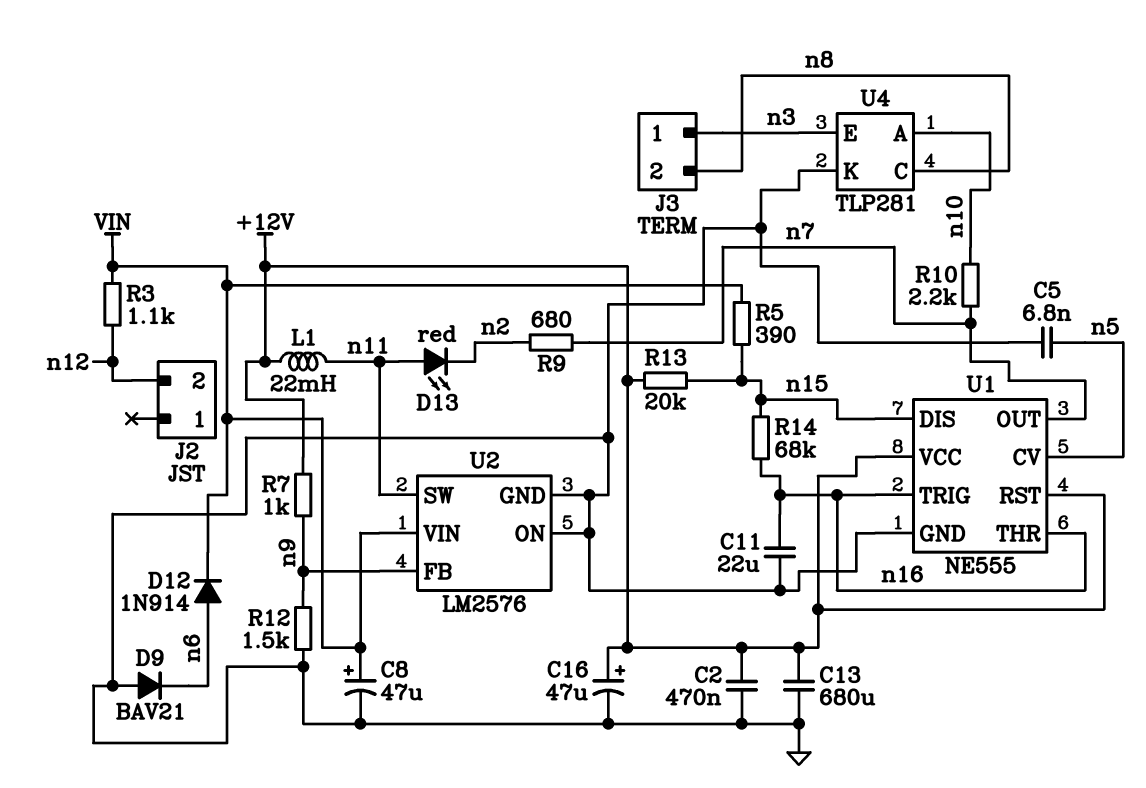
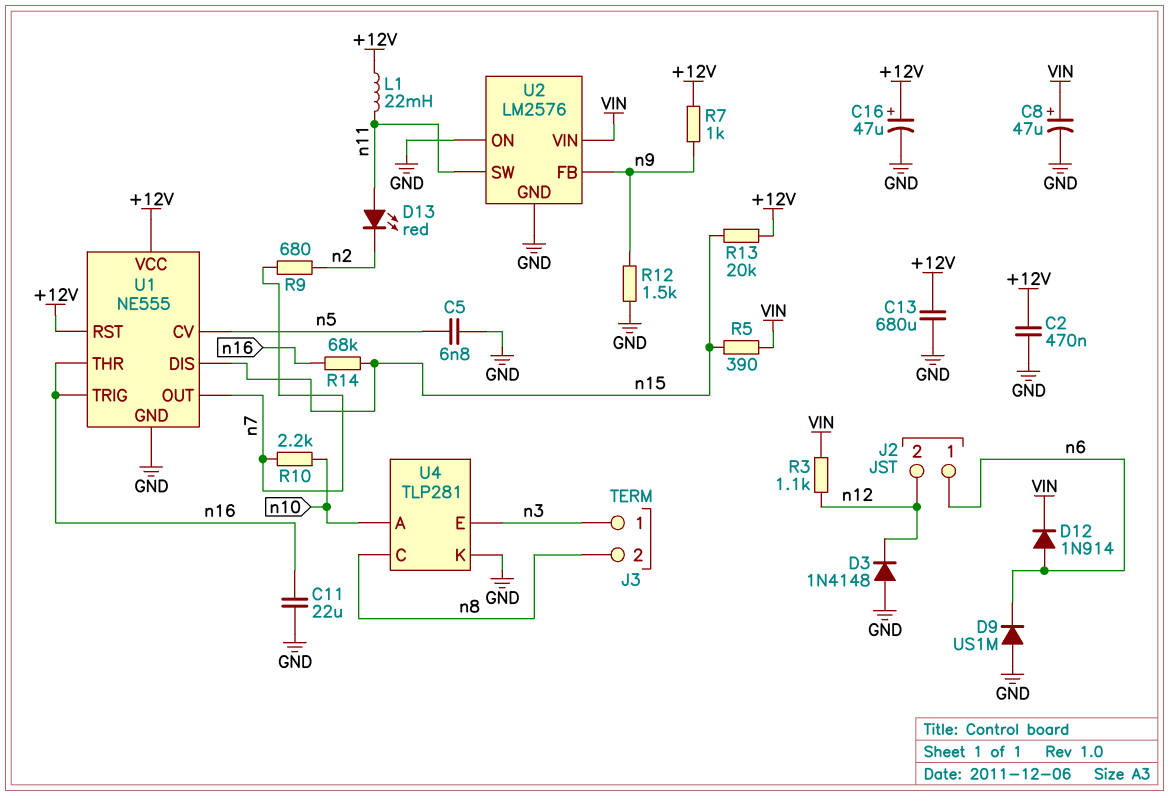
D3: none -> diode 1N4148 (A GND, K n12)
D9: diode BAV21 (A GND, K n6) -> diode US1M (A GND, K n6)
J2 pin 1: none -> n6

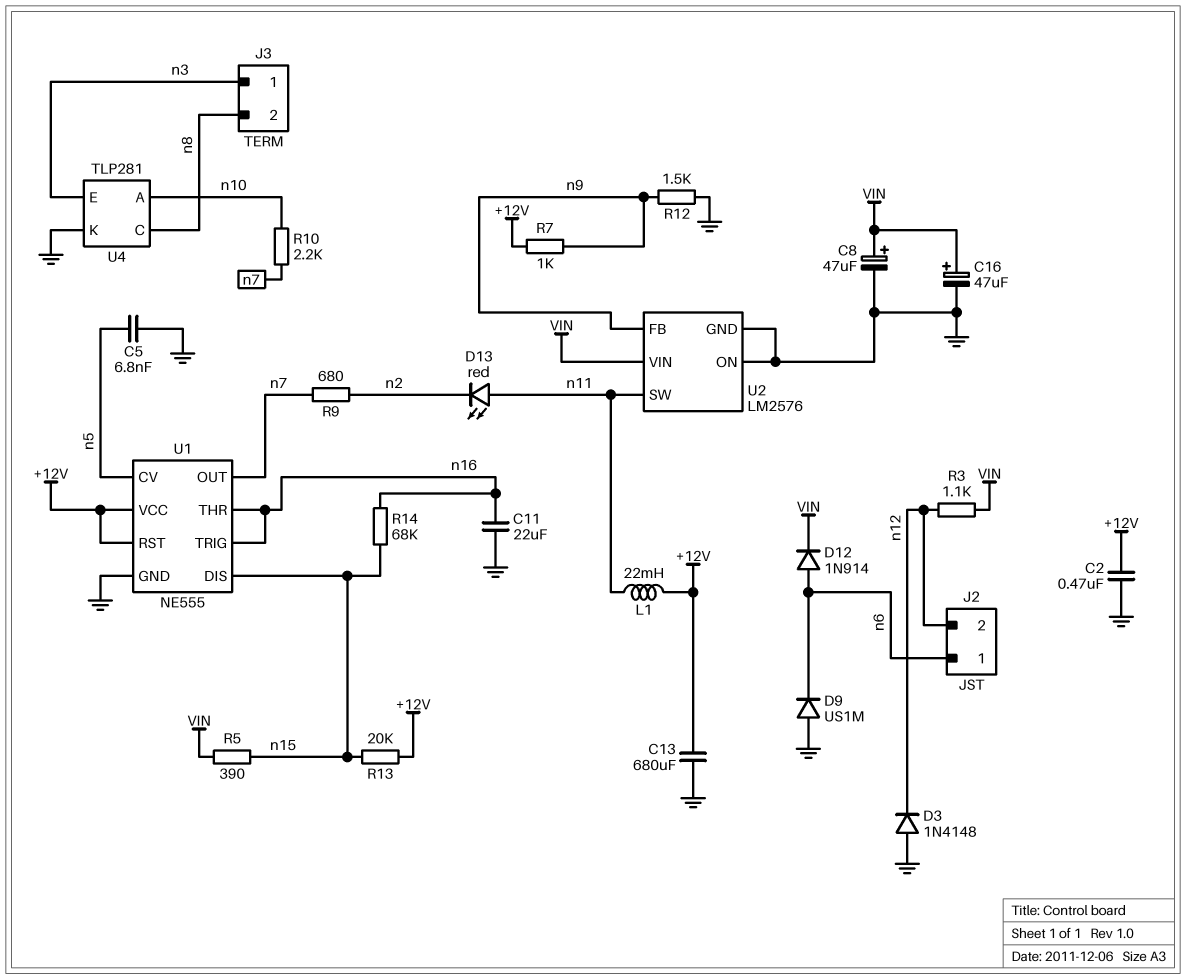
C16: 47uF (plus +12V, minus GND) -> 47uF (plus VIN, minus GND)

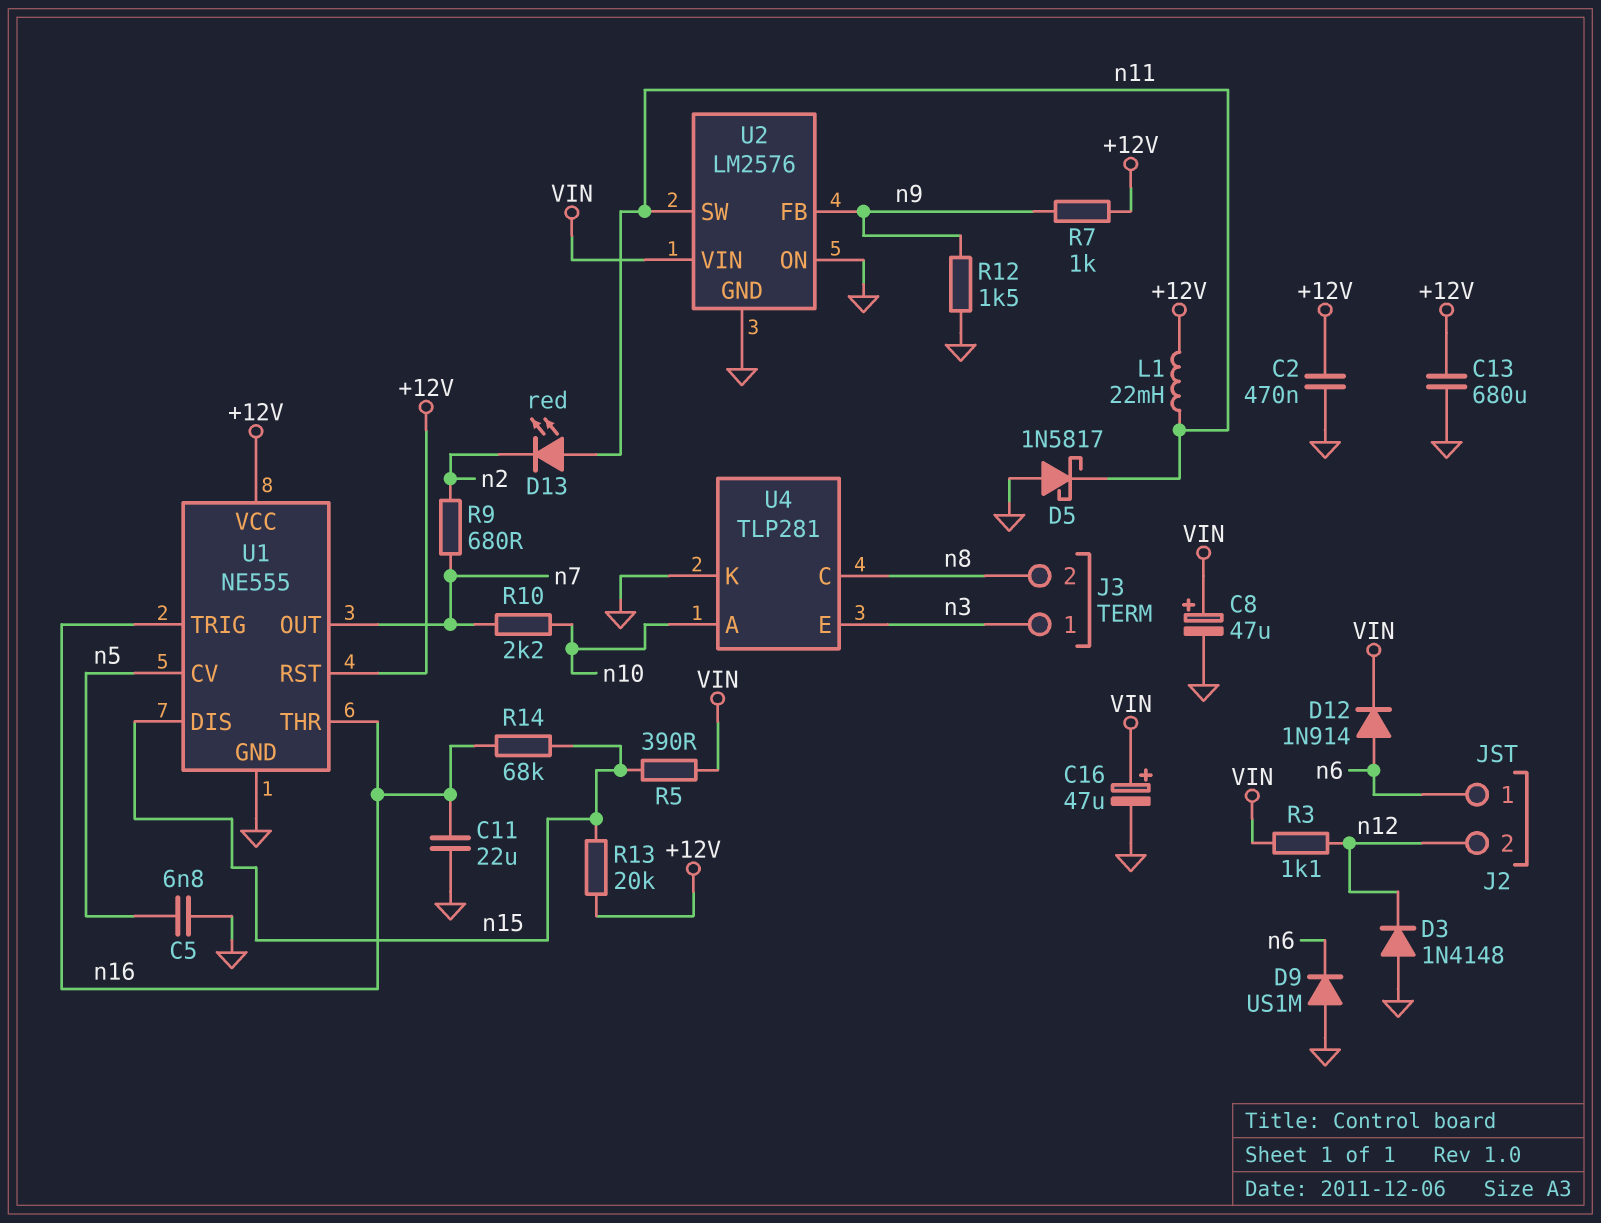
D5: none -> schottky 1N5817 (A GND, K n11)

